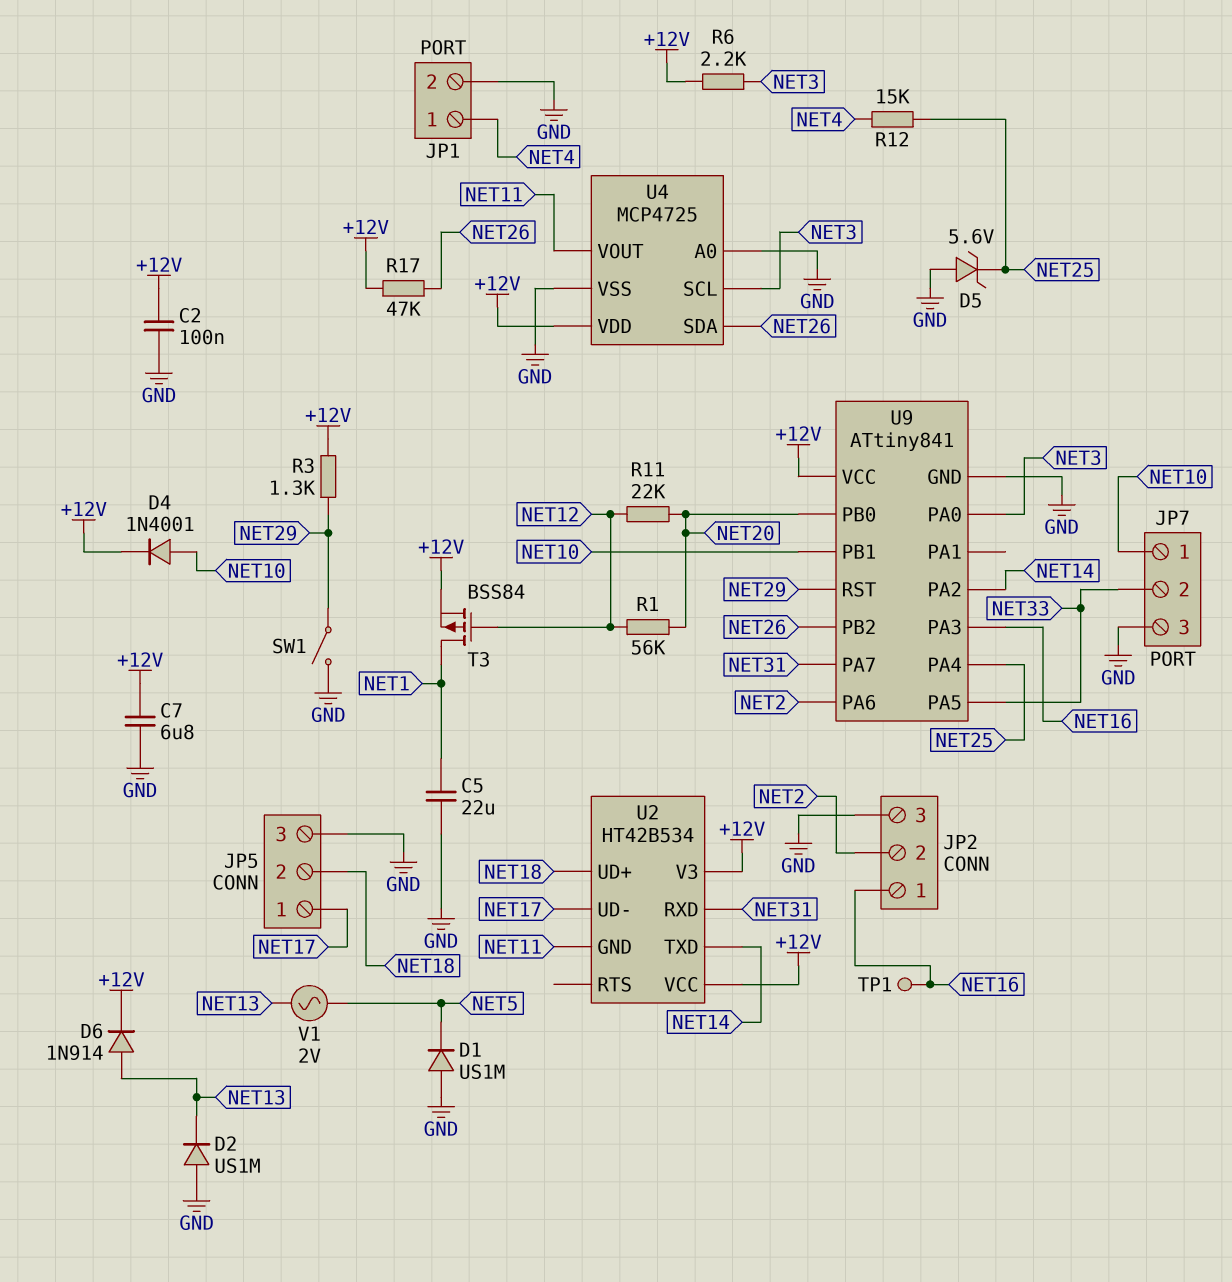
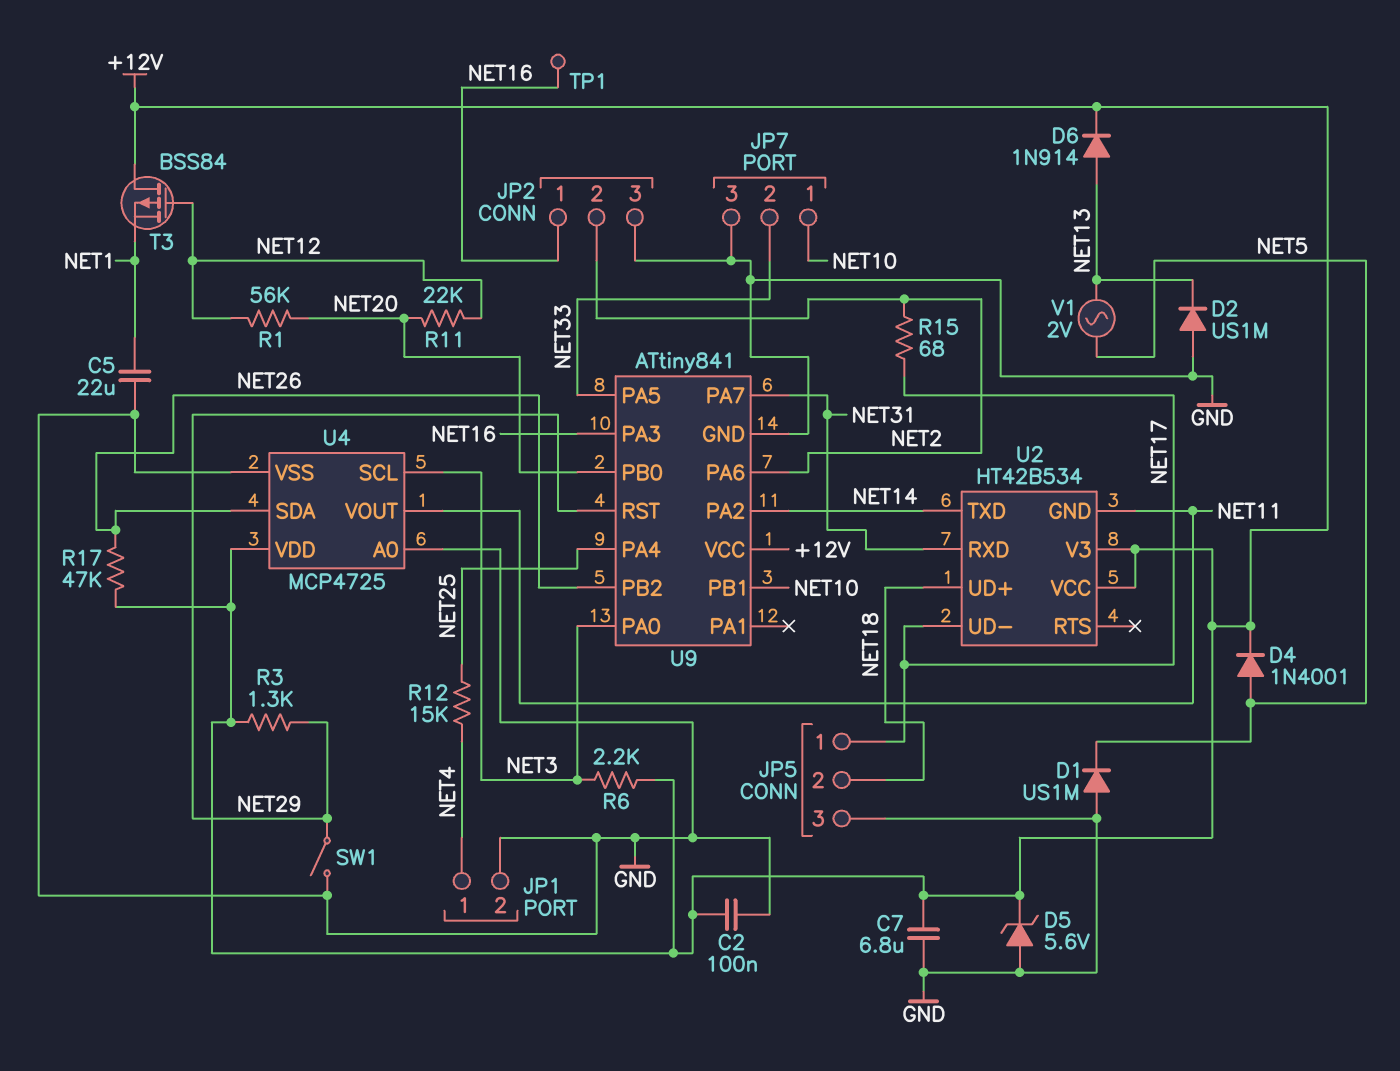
D4: diode 1N4001 (A NET10, K +12V) -> diode 1N4001 (A NET5, K +12V)
D5: zener 5.6V (A GND, K NET25) -> zener 5.6V (A GND, K +12V)
R15: none -> 68 (NET2, NET17)
T3: PMOS BSS84 (G NET12, D NET1, S +12V) -> PMOS BSS84 (G NET12, D +12V, S NET1)

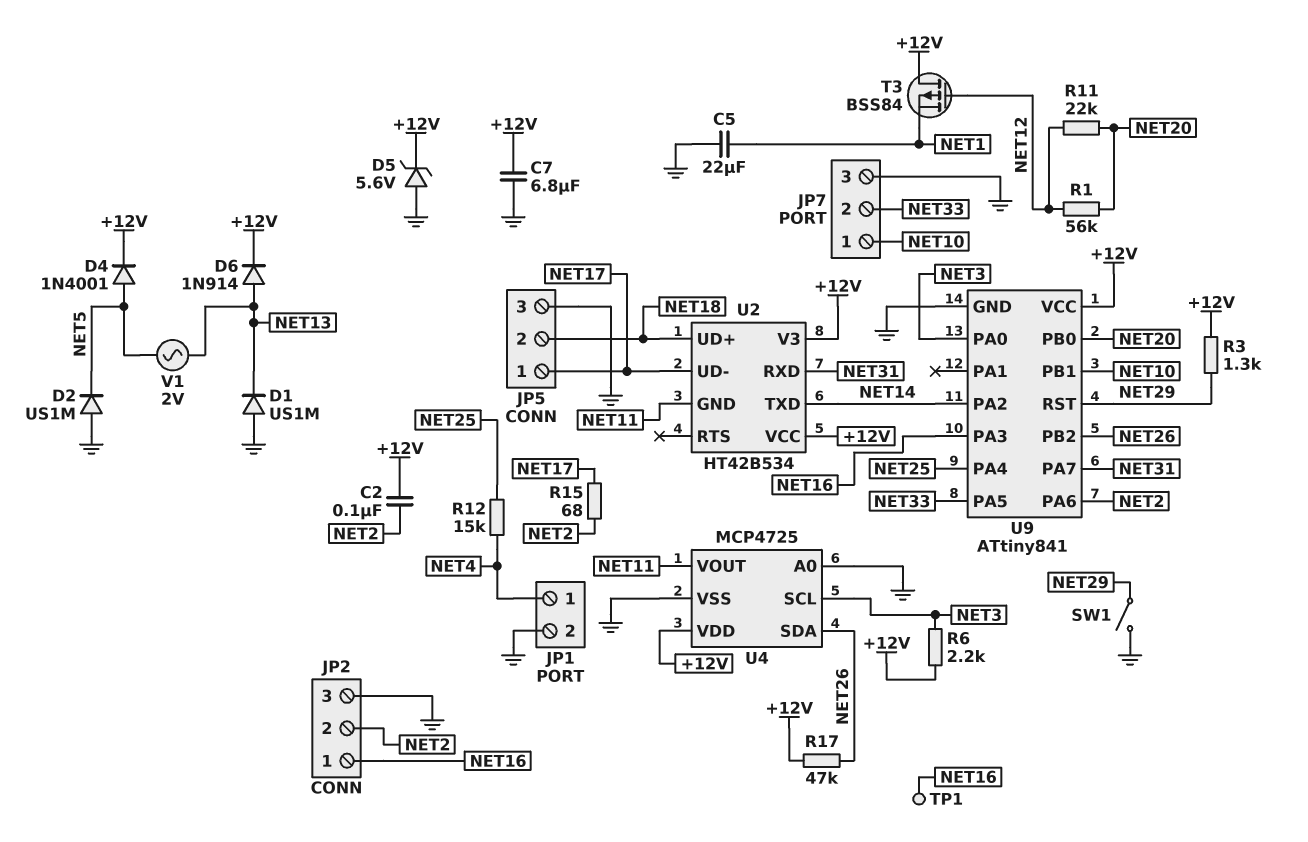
C2: 100nF (+12V, GND) -> 100nF (+12V, NET2)
D1: diode US1M (A GND, K NET5) -> diode US1M (A GND, K NET13)
D2: diode US1M (A GND, K NET13) -> diode US1M (A GND, K NET5)

